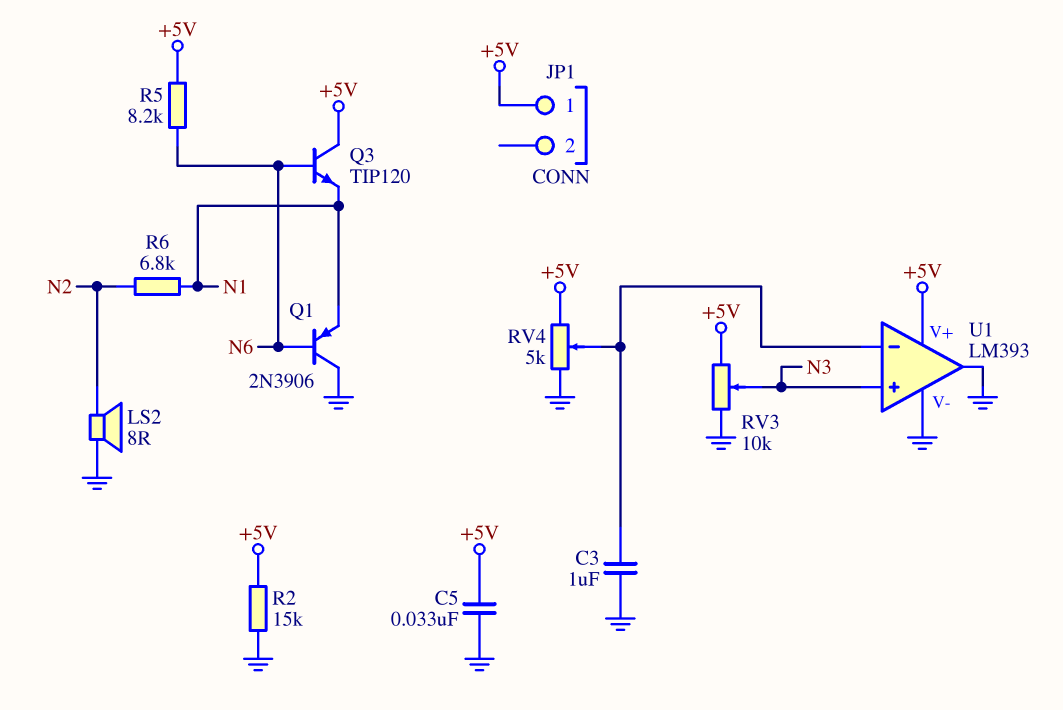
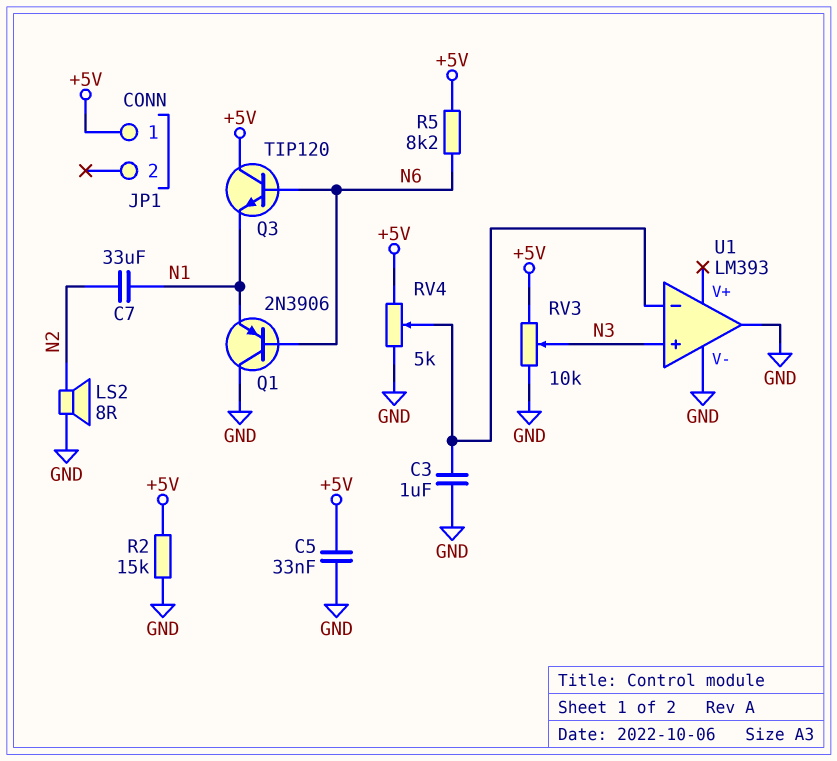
C7: none -> 33uF (N1, N2)
R6: 6.8k (N1, N2) -> none
U1 pin V+: +5V -> none

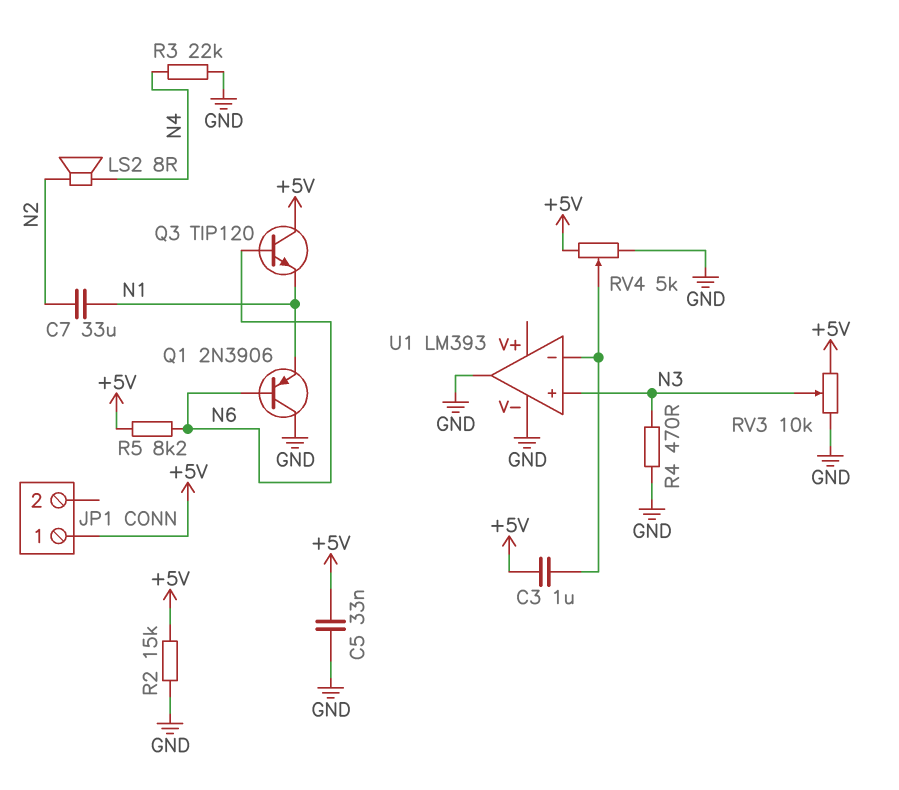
C3: 1uF (GND, U1/in-) -> 1uF (+5V, U1/in-)
LS2: speaker 8R (GND, N2) -> speaker 8R (N2, N4)
R3: none -> 22k (GND, N4)
R4: none -> 470 (GND, N3)

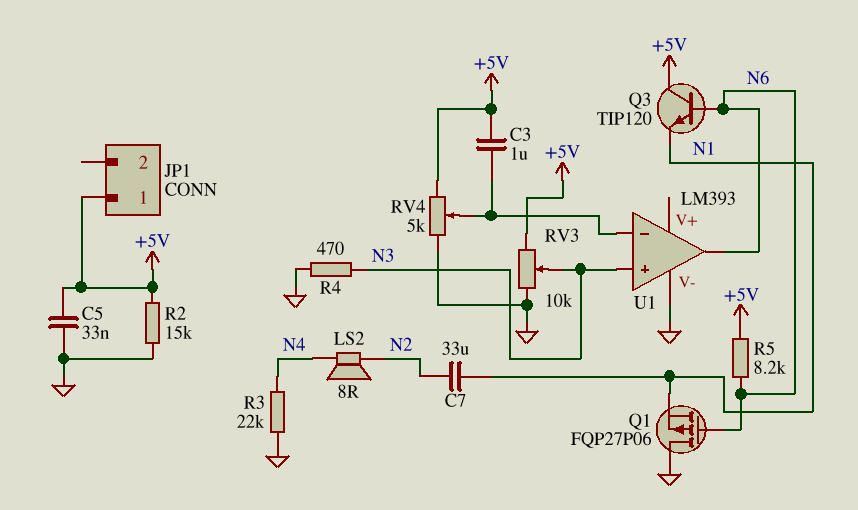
Q1: PNP 2N3906 (B N6, C GND, E N1) -> PMOS FQP27P06 (G N6, D GND, S N1)
U1 pin out: GND -> N6

